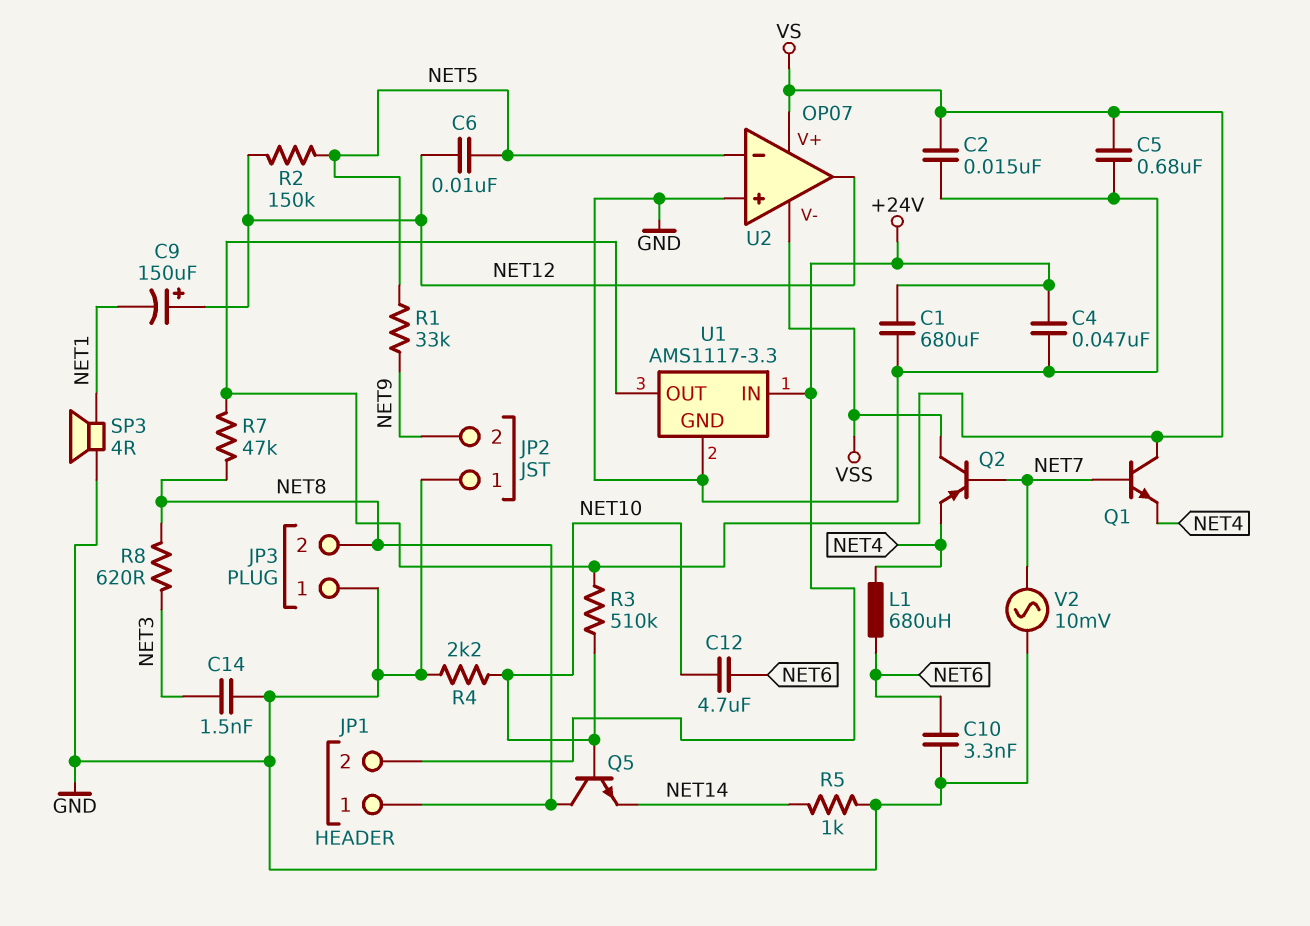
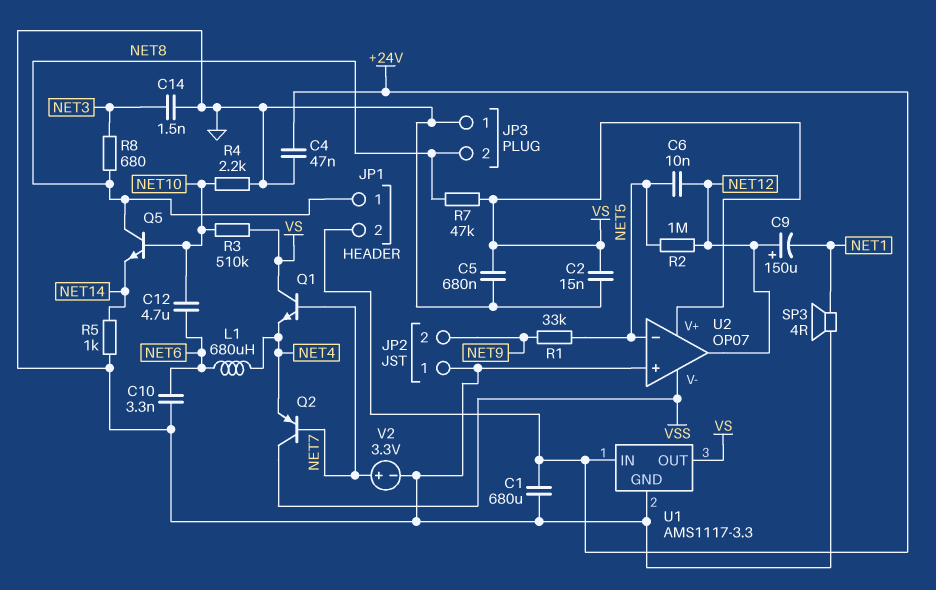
R2: 150k (NET5, NET12) -> 1M (NET5, NET12)
R8: 620 (NET3, NET8) -> 680 (NET3, NET8)
V2: AC 10mV (GND, NET7) -> 3.3V (plus NET7, minus GND)

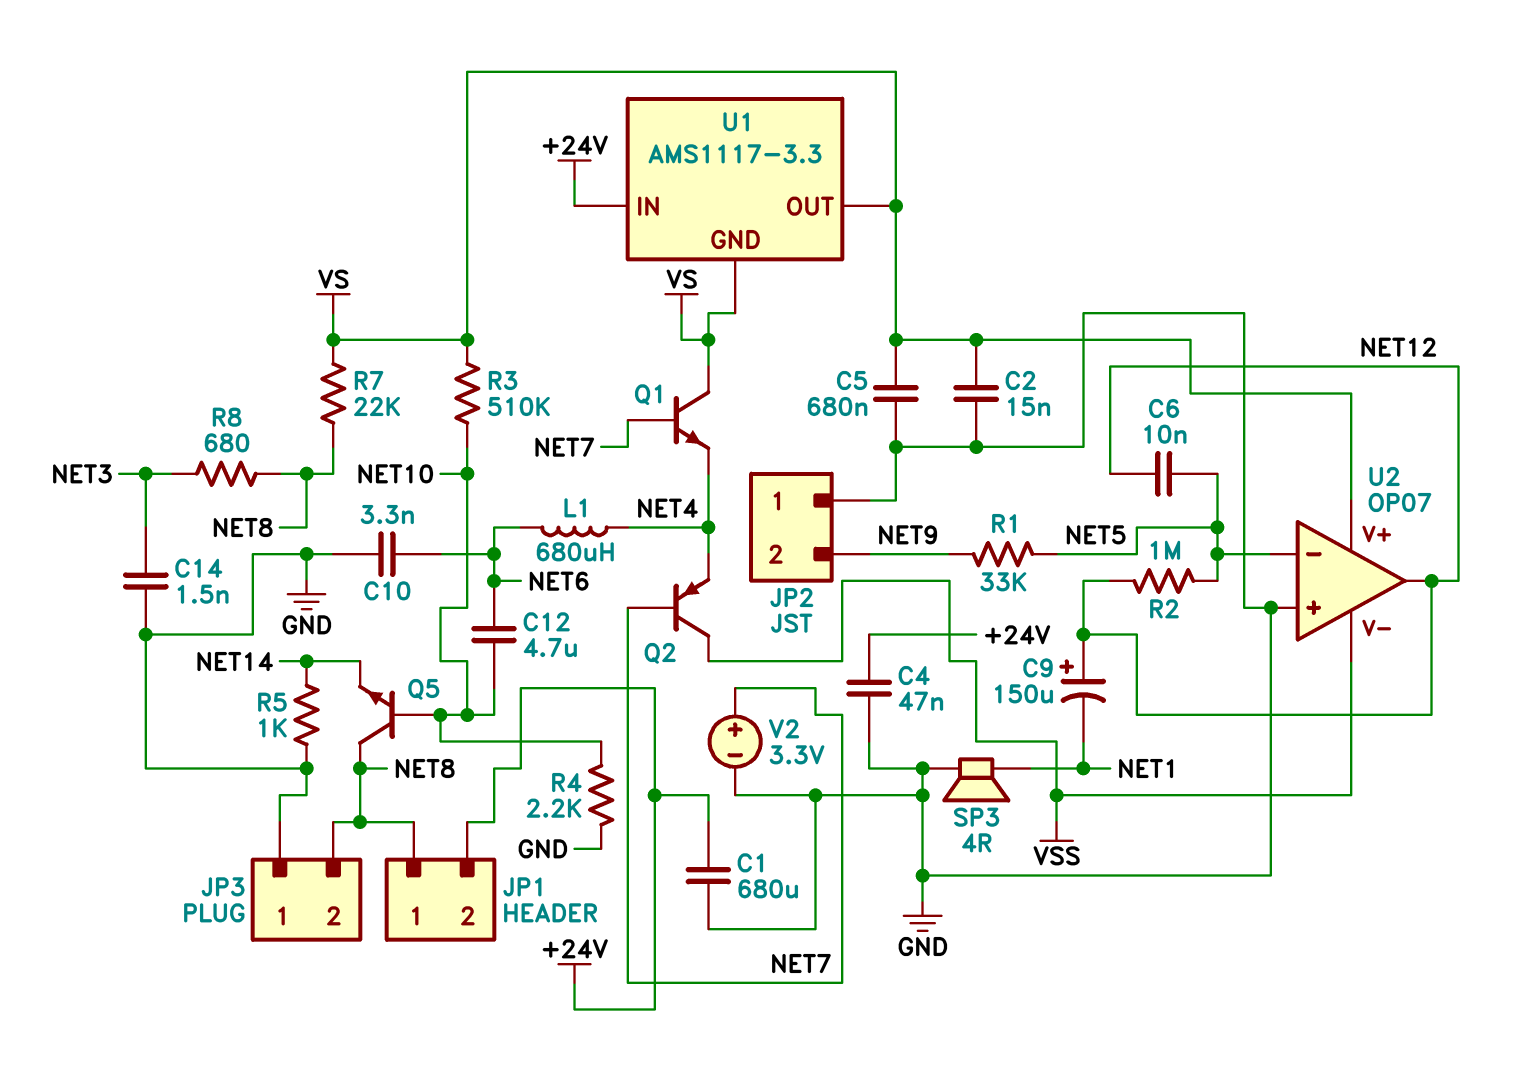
R7: 47k (NET8, VS) -> 22k (NET8, VS)
U1 pin GND: GND -> VS

